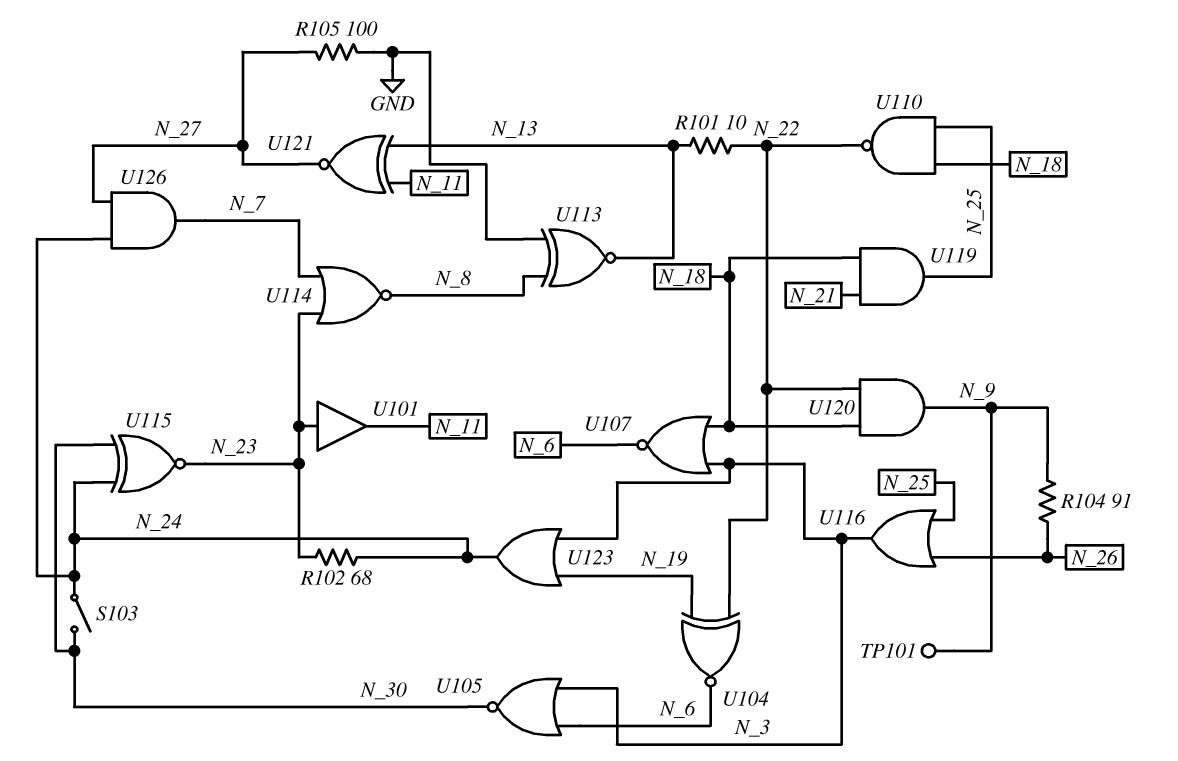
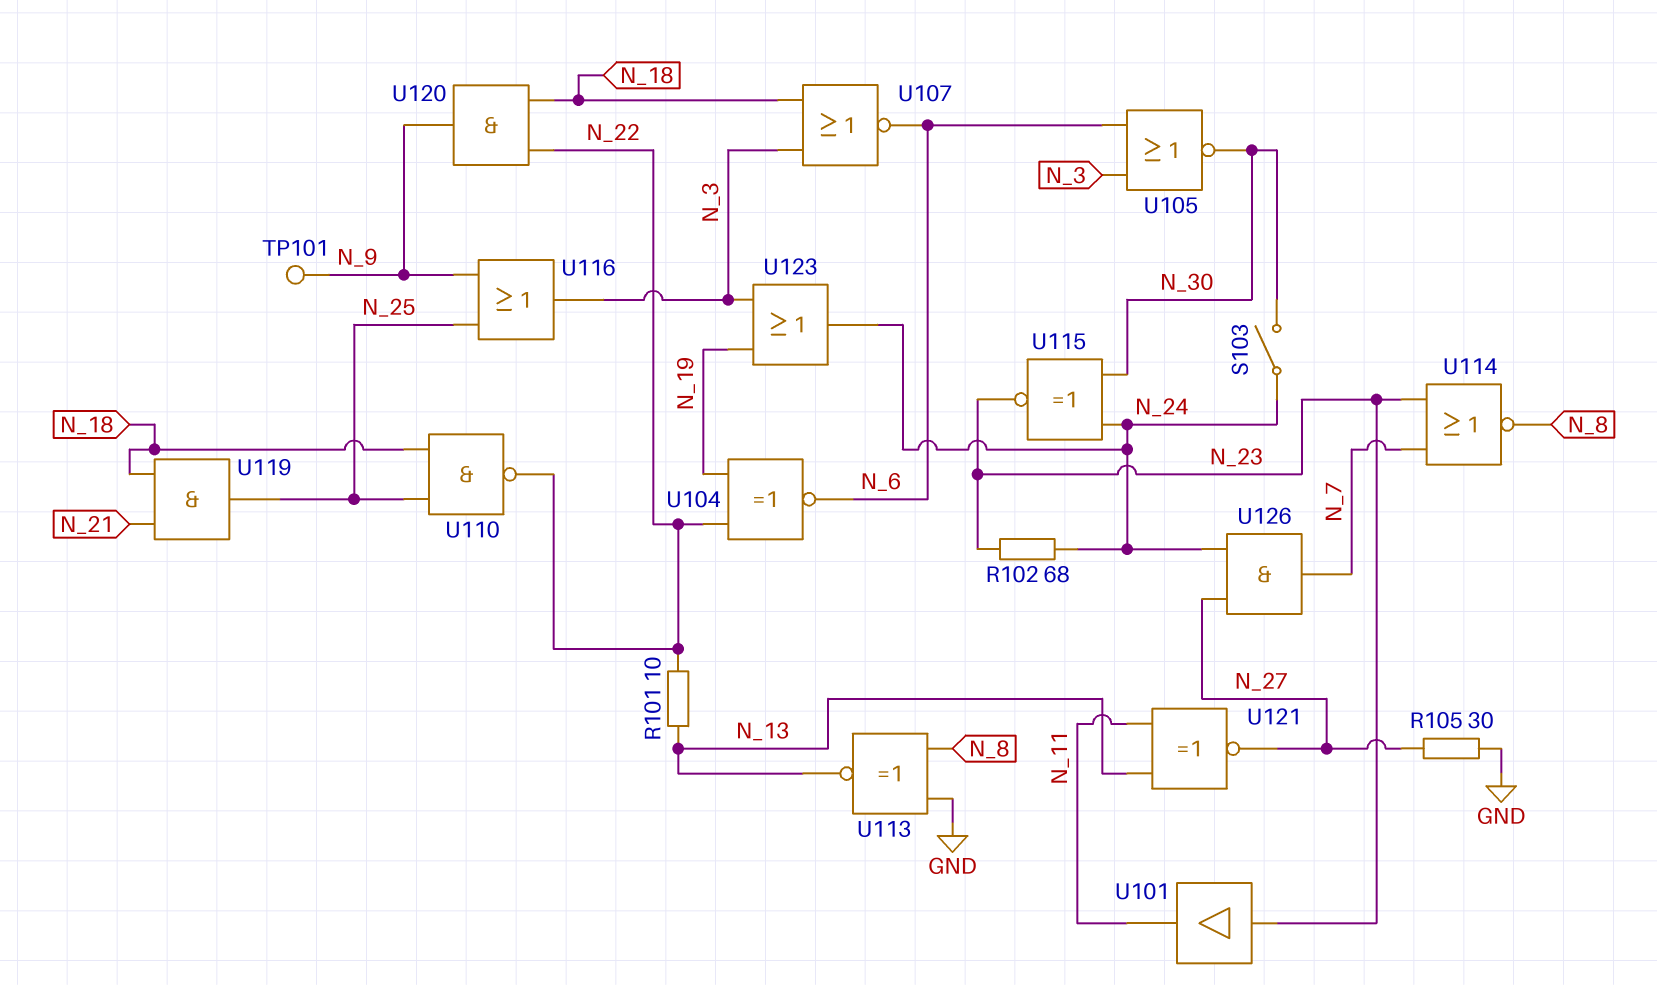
R104: 91 (N_9, N_26) -> none
R105: 100 (GND, N_27) -> 30 (GND, N_27)
U116: OR (in N_25, in N_26, out N_3) -> OR (in N_9, in N_25, out N_3)

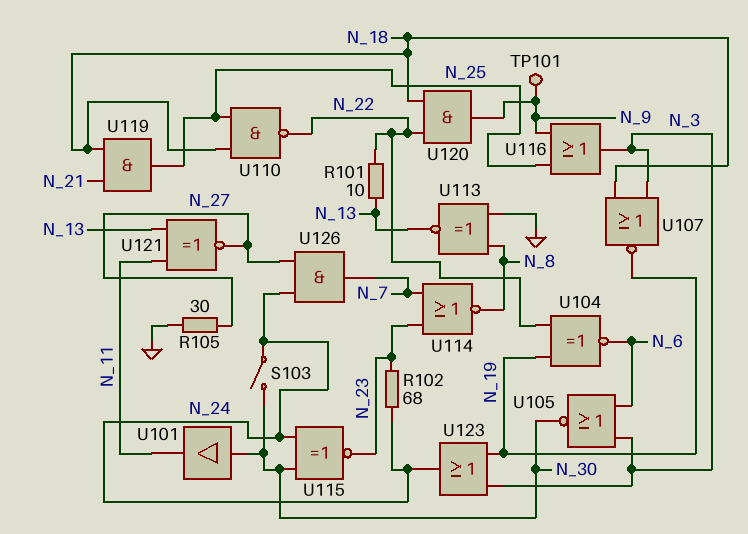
U101: buffer (in N_23, out N_11) -> buffer (in N_30, out N_11)
U107: NOR (in N_3, in N_18, out N_6) -> NOR (in N_3, in N_18, out N_19)

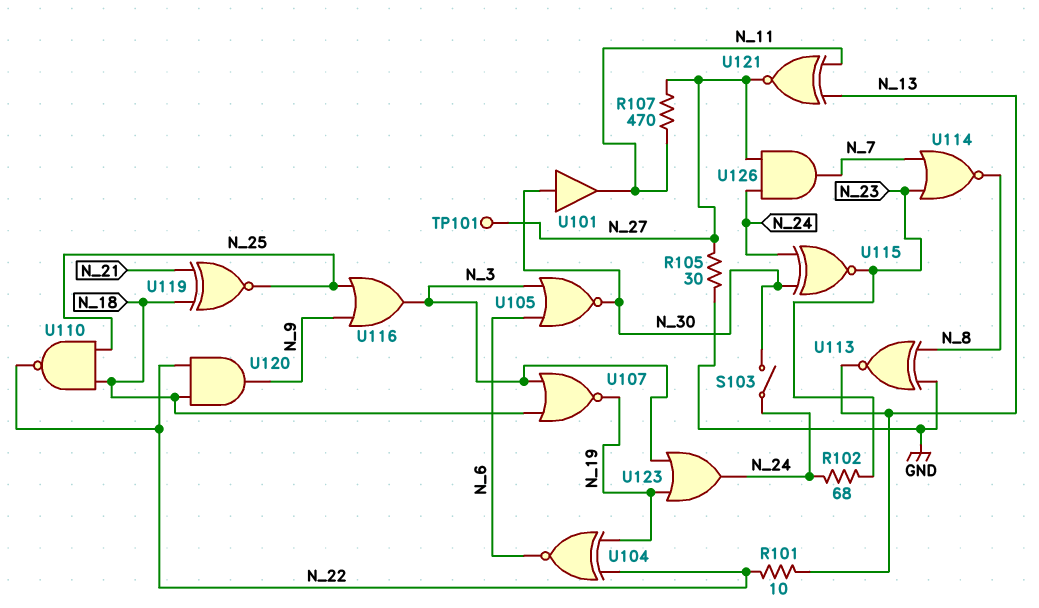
R107: none -> 470 (N_11, N_27)
TP101: test point (N_9) -> test point (N_27)
U119: AND (in N_18, in N_21, out N_25) -> XNOR (in N_18, in N_21, out N_25)

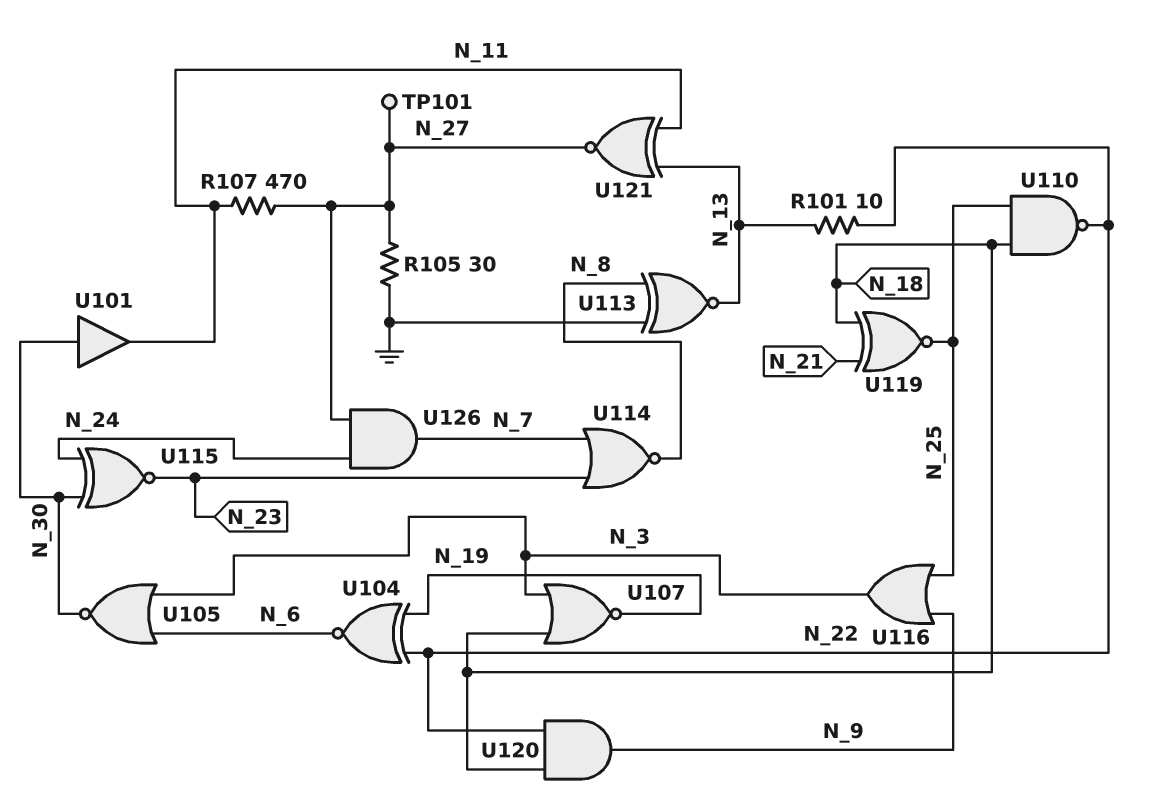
R102: 68 (N_23, N_24) -> none
S103: switch (N_24, N_30) -> none
U123: OR (in N_3, in N_19, out N_24) -> none

